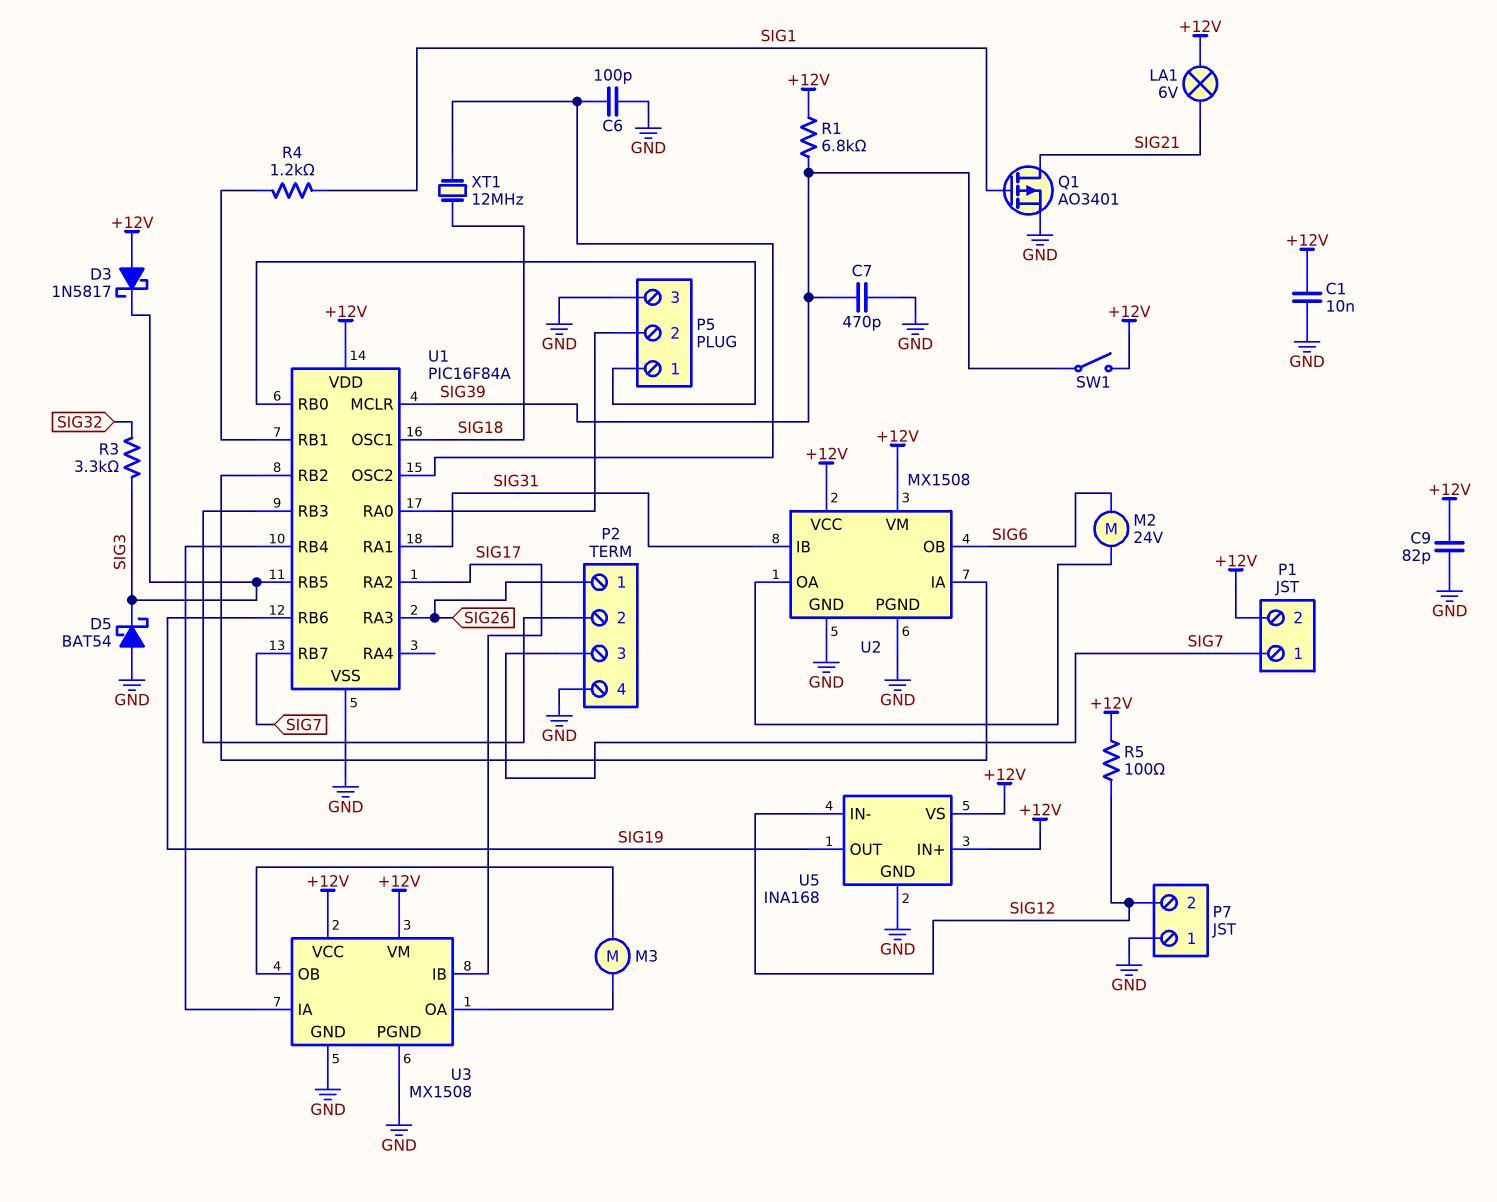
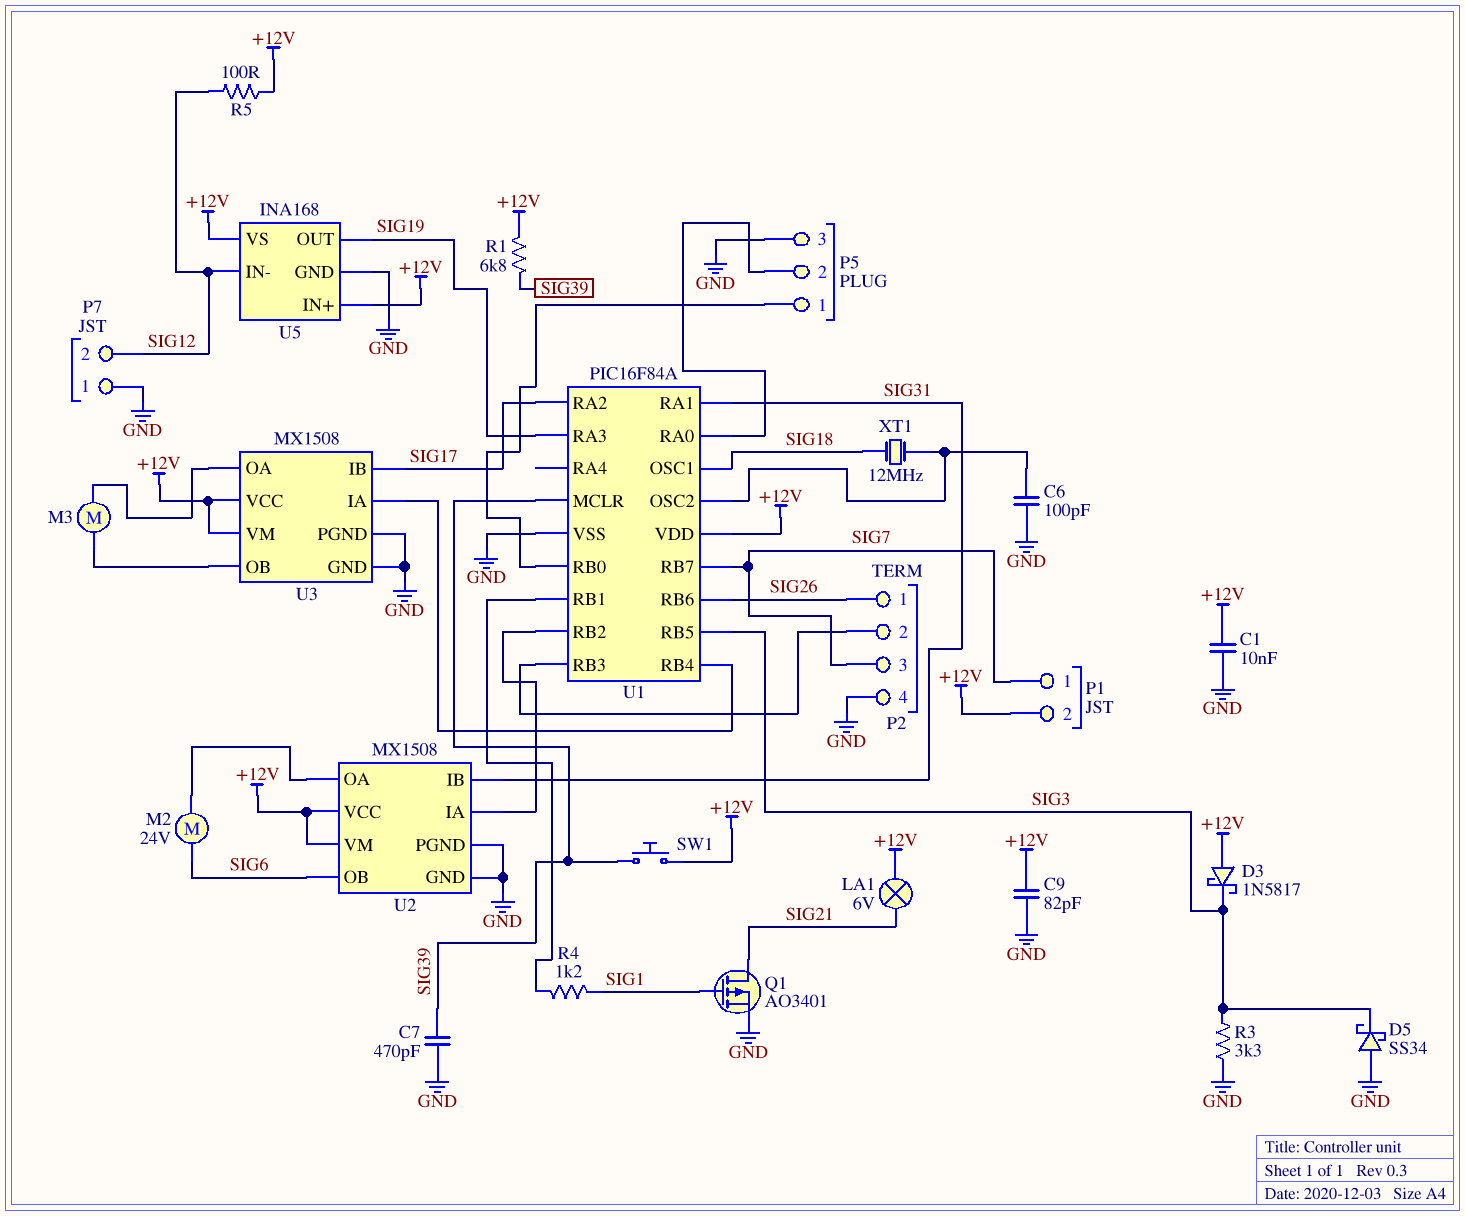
D5: schottky BAT54 (A GND, K SIG3) -> schottky SS34 (A GND, K SIG3)
R3: 3.3k (SIG3, SIG32) -> 3.3k (GND, SIG3)
SW1: switch (+12V, SIG39) -> button (+12V, SIG39)
U1 pin RA3: SIG26 -> SIG19
U1 pin RB6: SIG19 -> SIG26

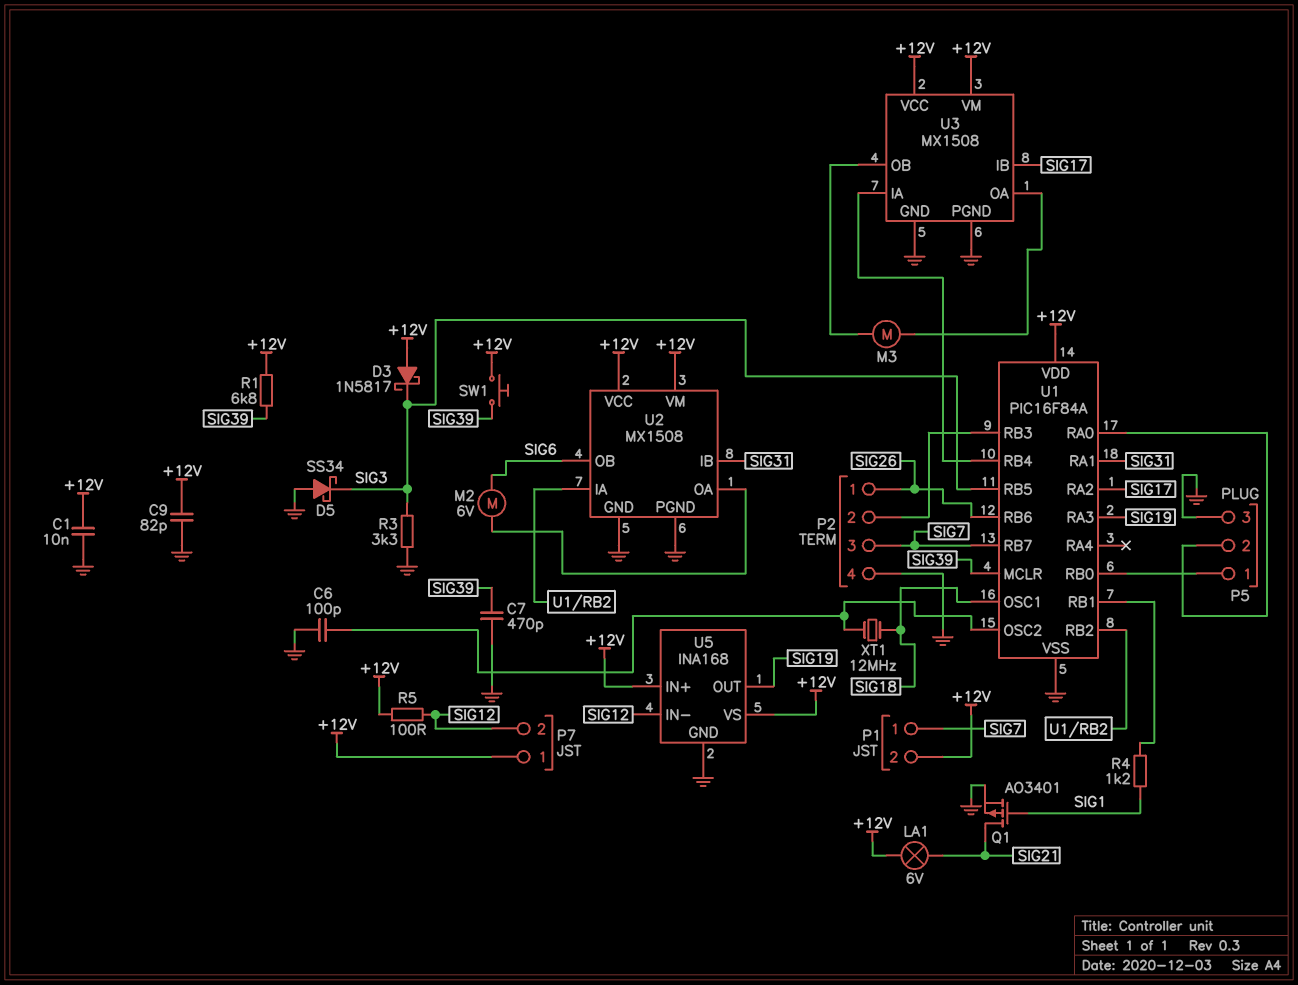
M2: motor 24V (SIG6, U2/OA) -> motor 6V (SIG6, U2/OA)
P7 pin 1: GND -> +12V

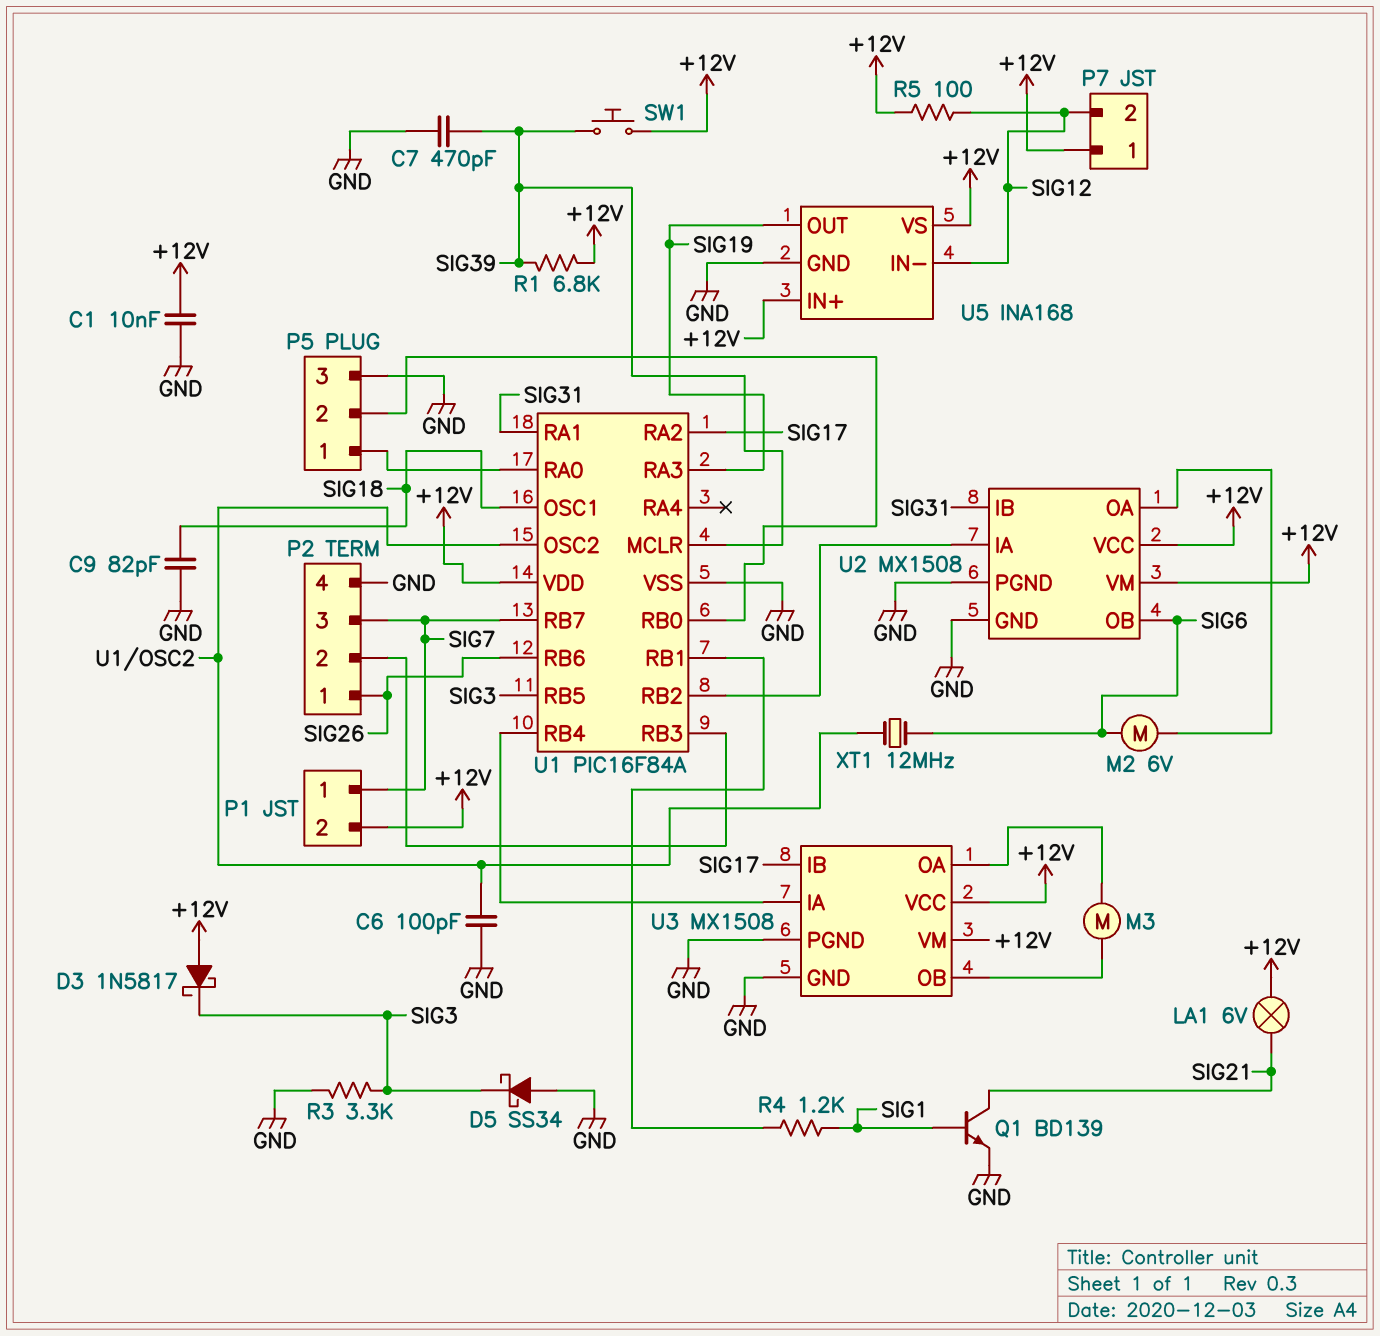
C9: 82pF (+12V, GND) -> 82pF (GND, SIG18)
Q1: PMOS AO3401 (G SIG1, D SIG21, S GND) -> NPN BD139 (B SIG1, C SIG21, E GND)
U1 pin RA0: P5/2 -> P5/1
U1 pin RB0: P5/1 -> P5/2
XT1: 12MHz (SIG18, U1/OSC2) -> 12MHz (SIG6, U1/OSC2)

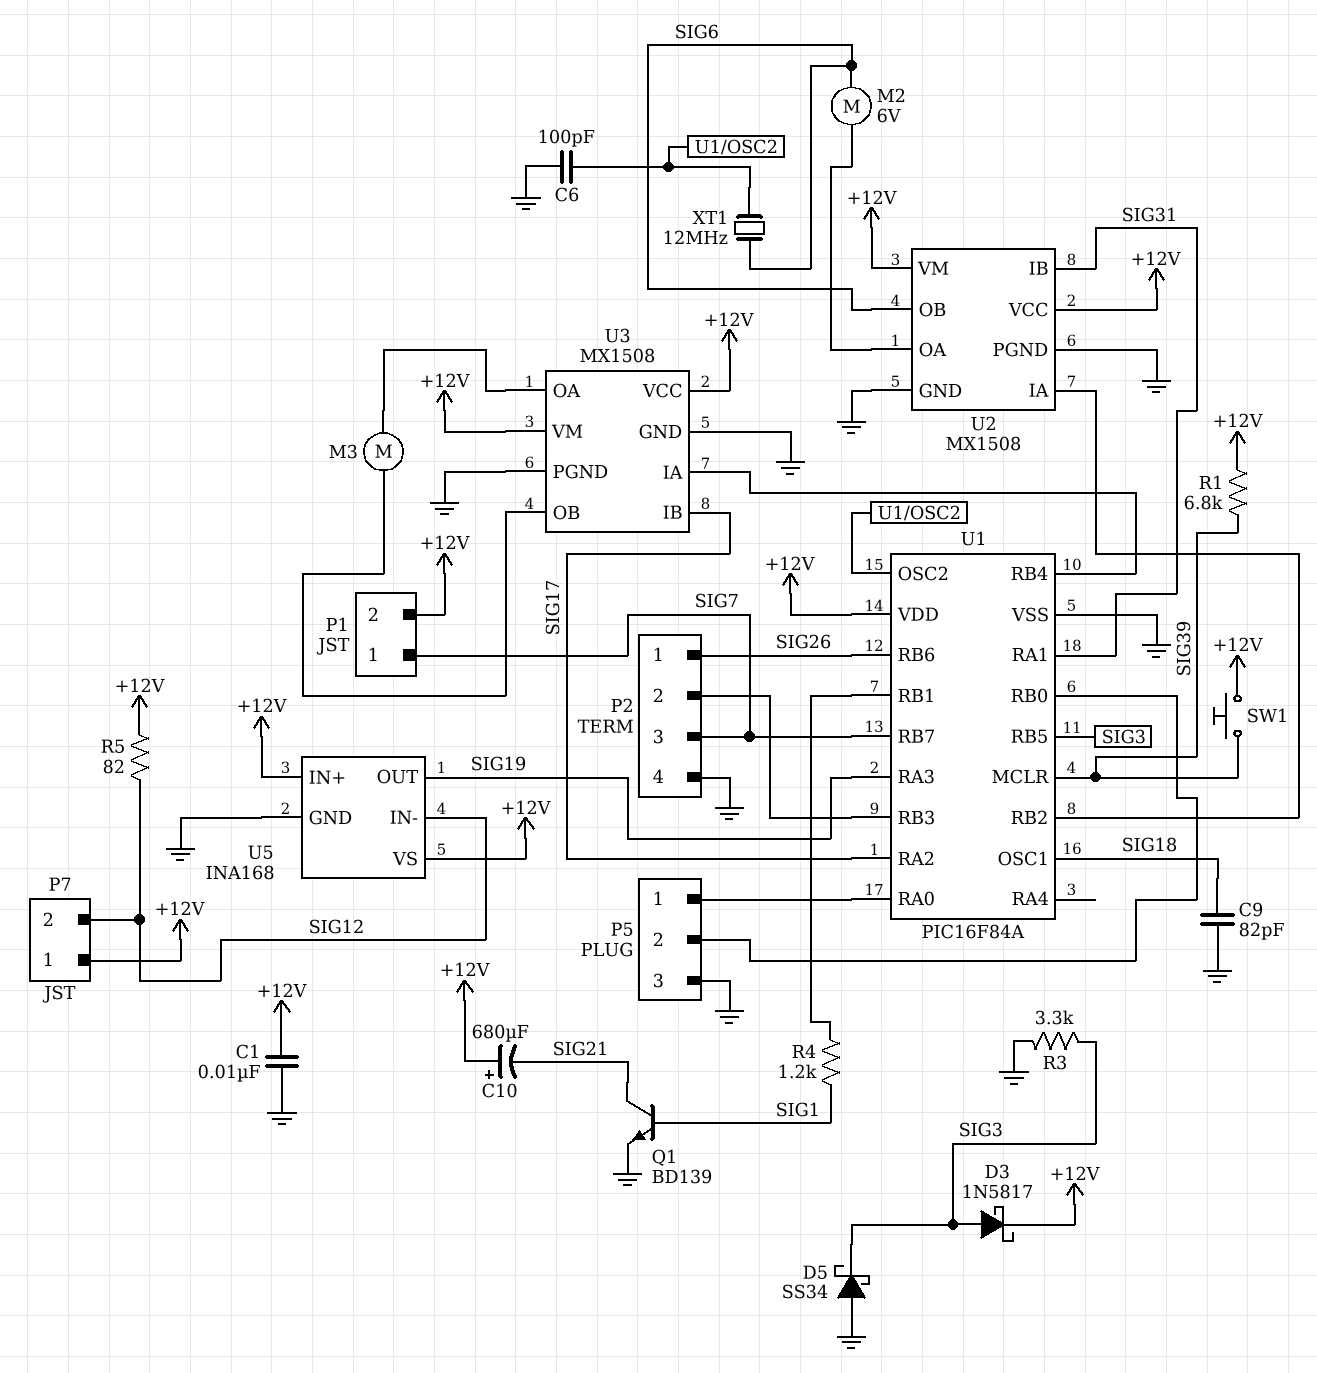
C7: 470pF (GND, SIG39) -> none
C10: none -> 680uF (plus +12V, minus SIG21)
D3: schottky 1N5817 (A +12V, K SIG3) -> schottky 1N5817 (A SIG3, K +12V)
LA1: lamp 6V (+12V, SIG21) -> none
R5: 100 (+12V, SIG12) -> 82 (+12V, SIG12)

